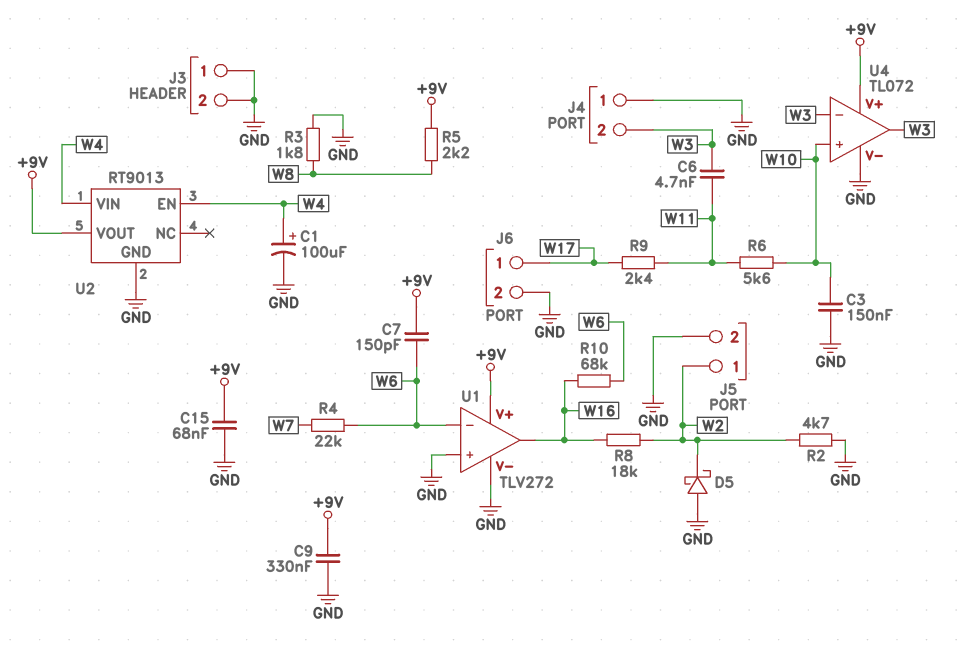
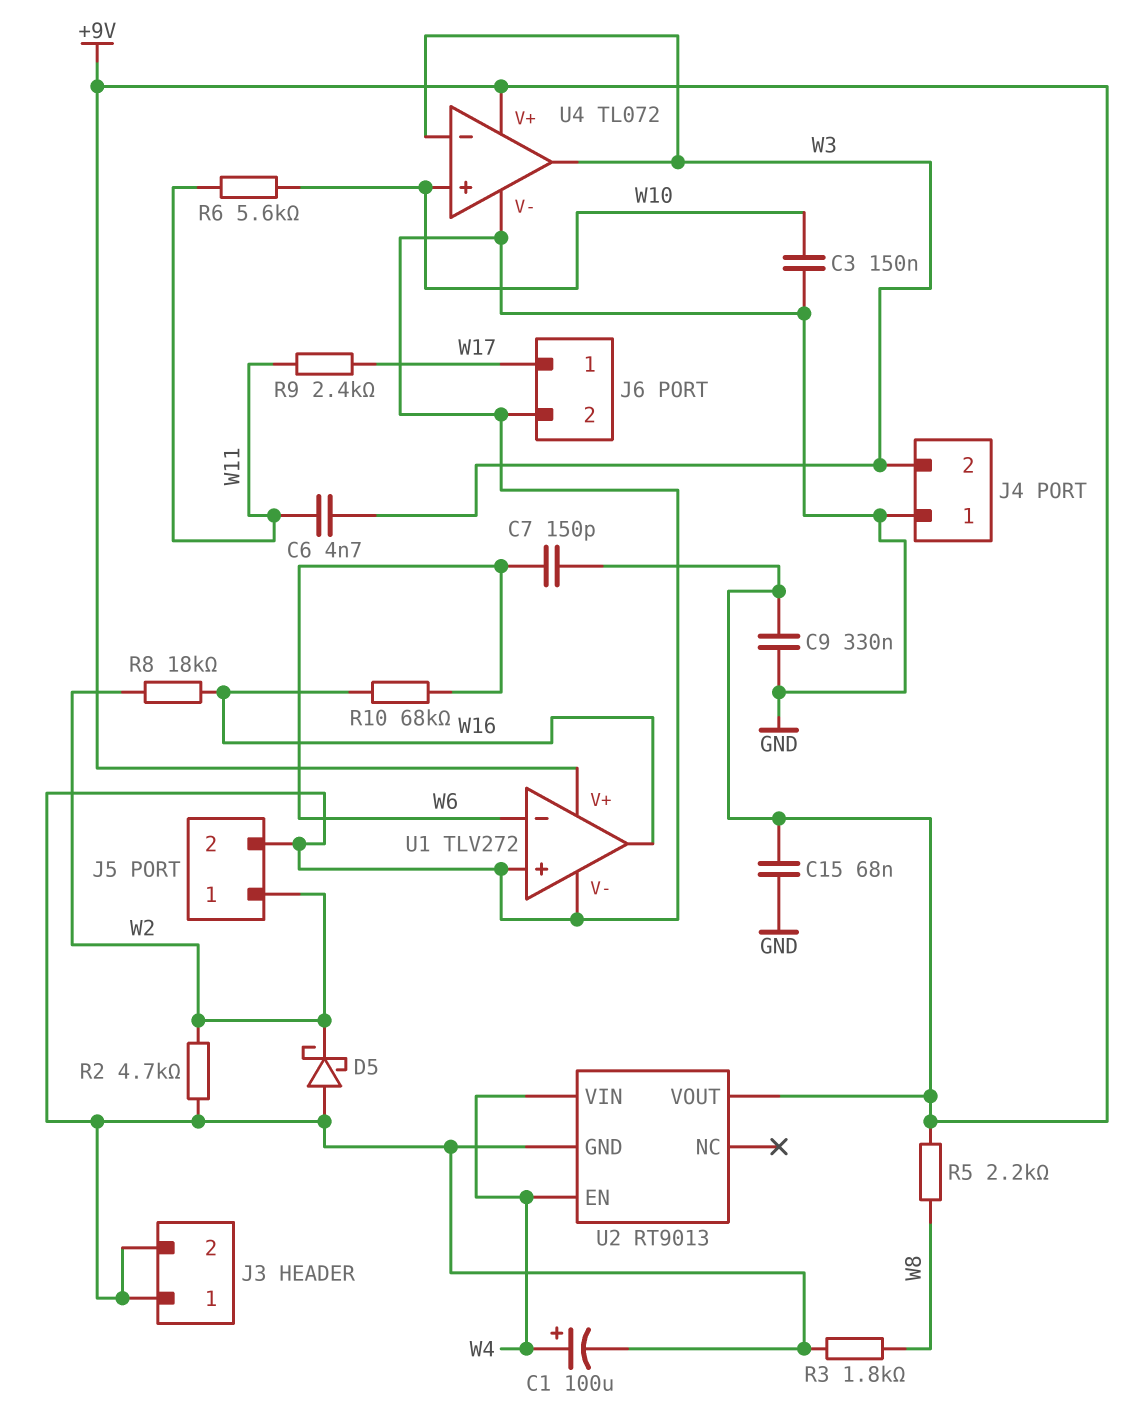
R4: 22k (W6, W7) -> none

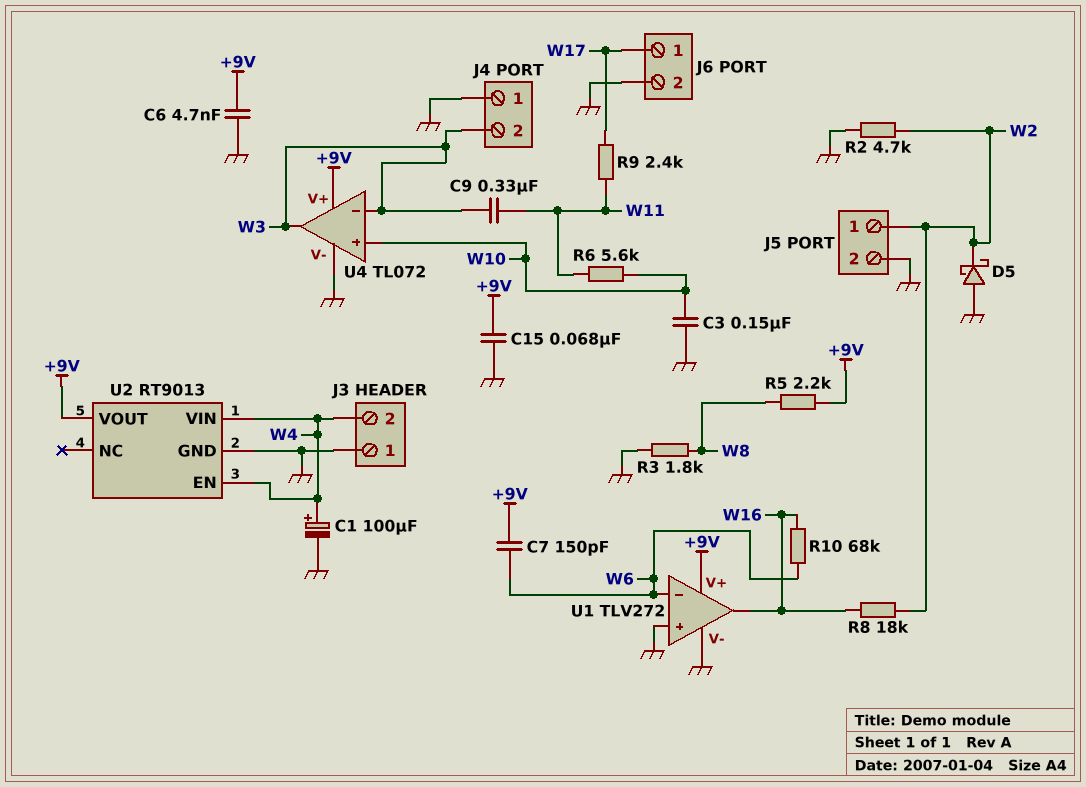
C6: 4.7nF (W3, W11) -> 4.7nF (+9V, GND)
C9: 330nF (+9V, GND) -> 330nF (W3, W11)
J3 pin 2: GND -> W4

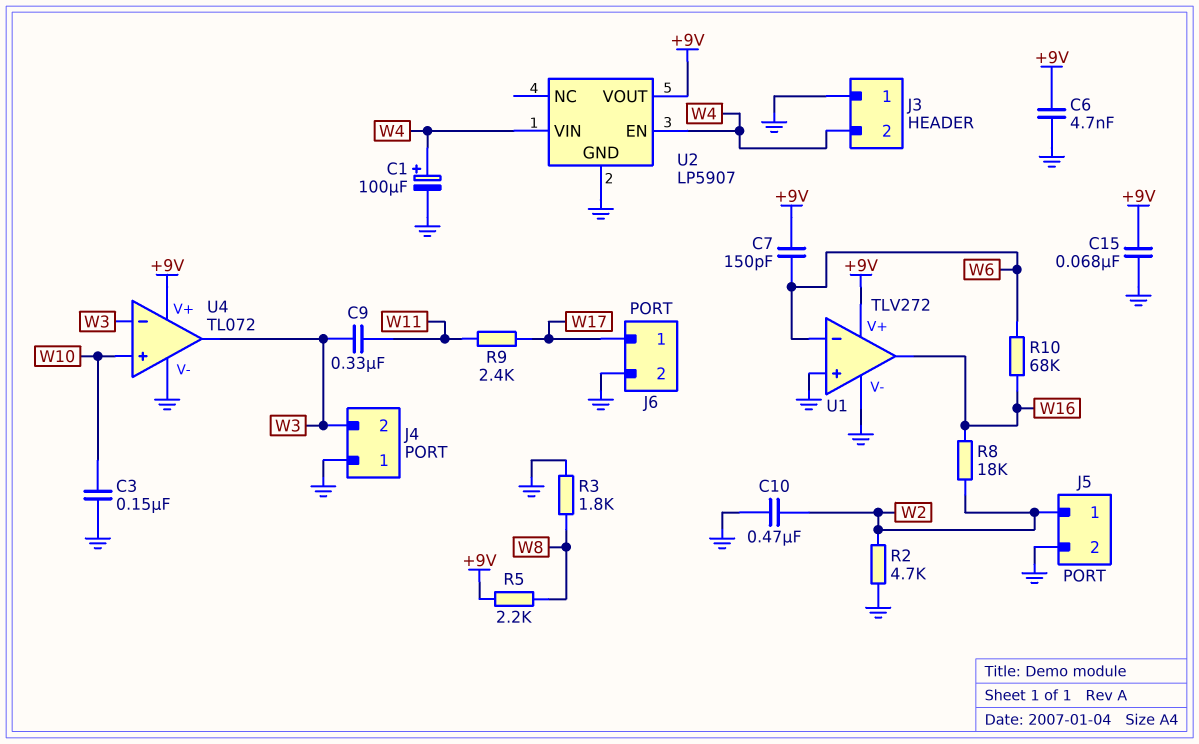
C10: none -> 470nF (GND, W2)
D5: schottky (A GND, K W2) -> none
R6: 5.6k (W10, W11) -> none
U2: RT9013 -> LP5907

